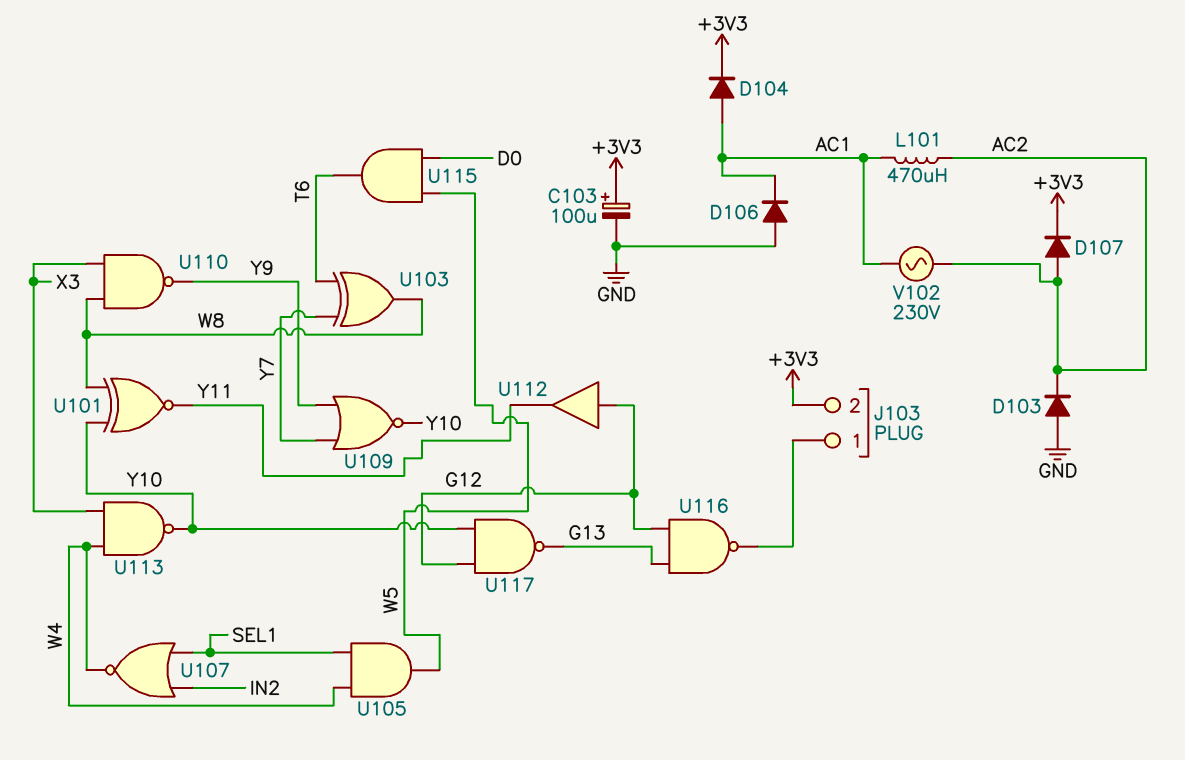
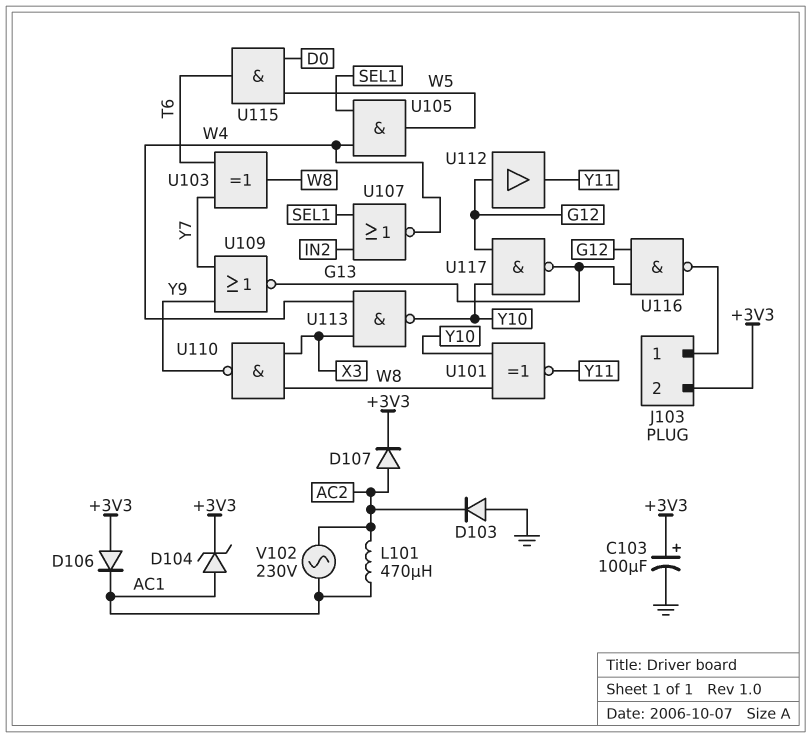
D104: diode (A AC1, K +3V3) -> zener (A AC1, K +3V3)
D106: diode (A GND, K AC1) -> diode (A +3V3, K AC1)
U109: NOR (in Y7, in Y9, out Y10) -> NOR (in Y7, in Y9, out G13)

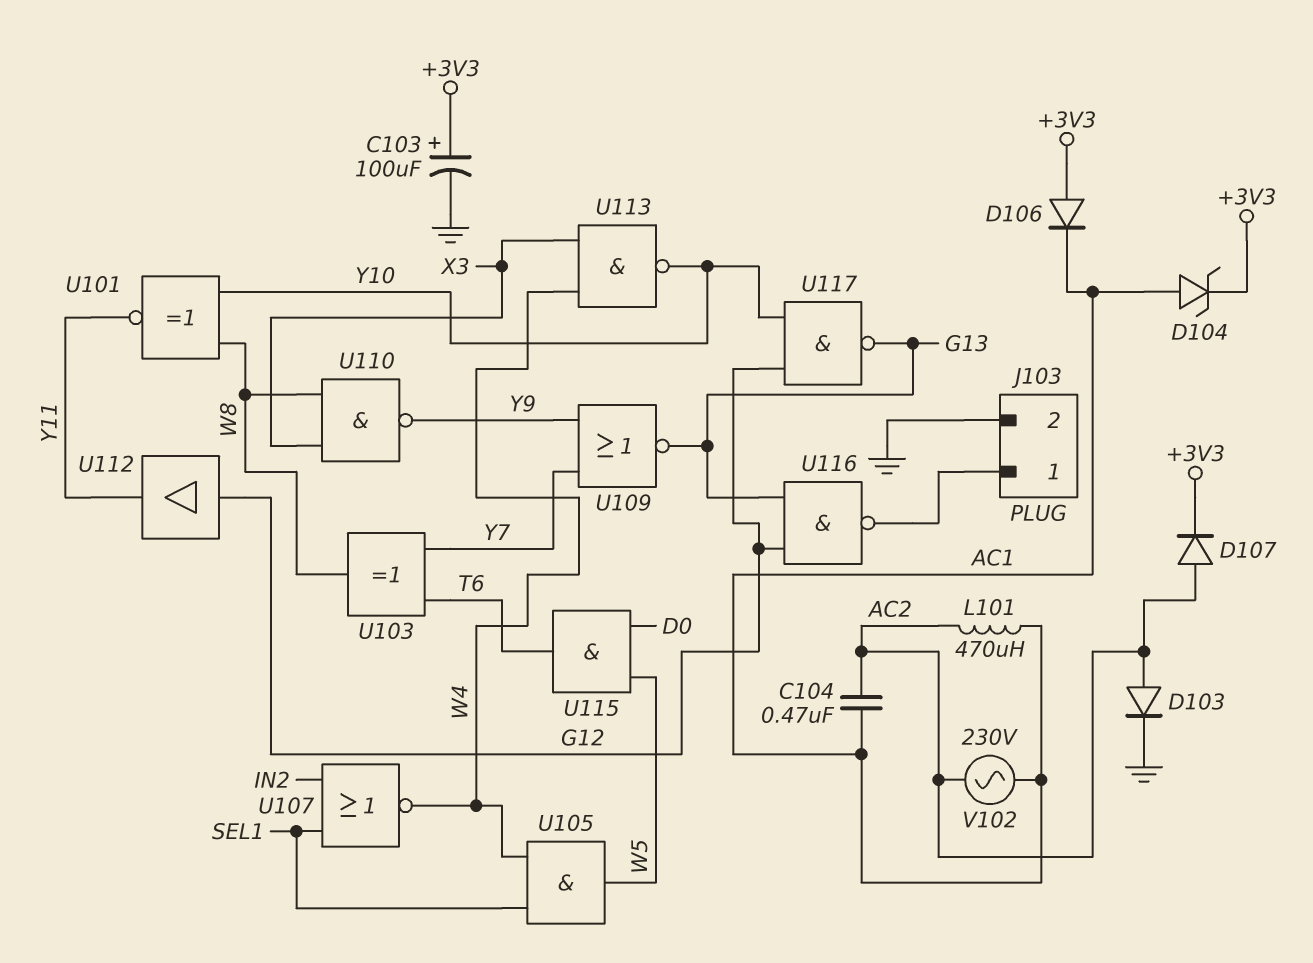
C104: none -> 470nF (AC1, AC2)
D103: diode (A GND, K AC2) -> diode (A AC2, K GND)
J103 pin 2: +3V3 -> GND

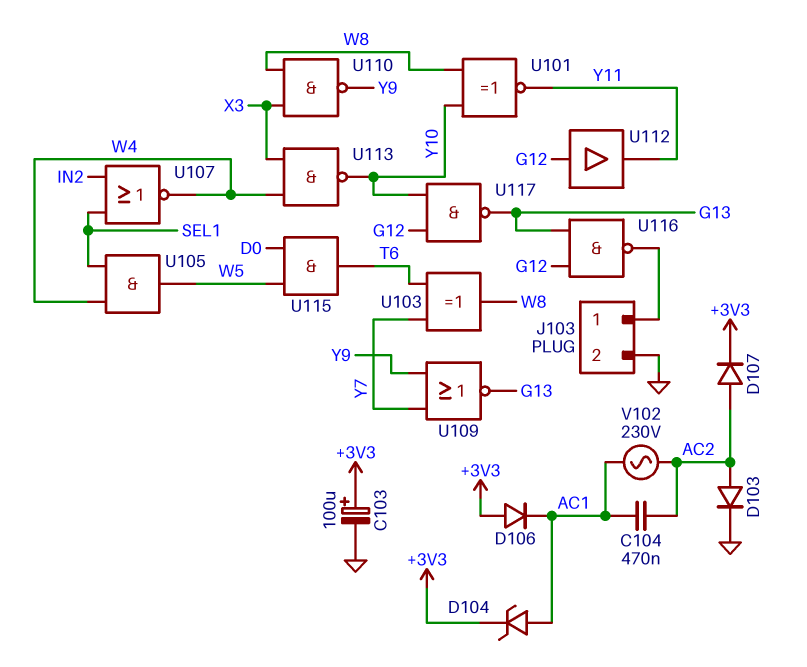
L101: 470uH (AC1, AC2) -> none

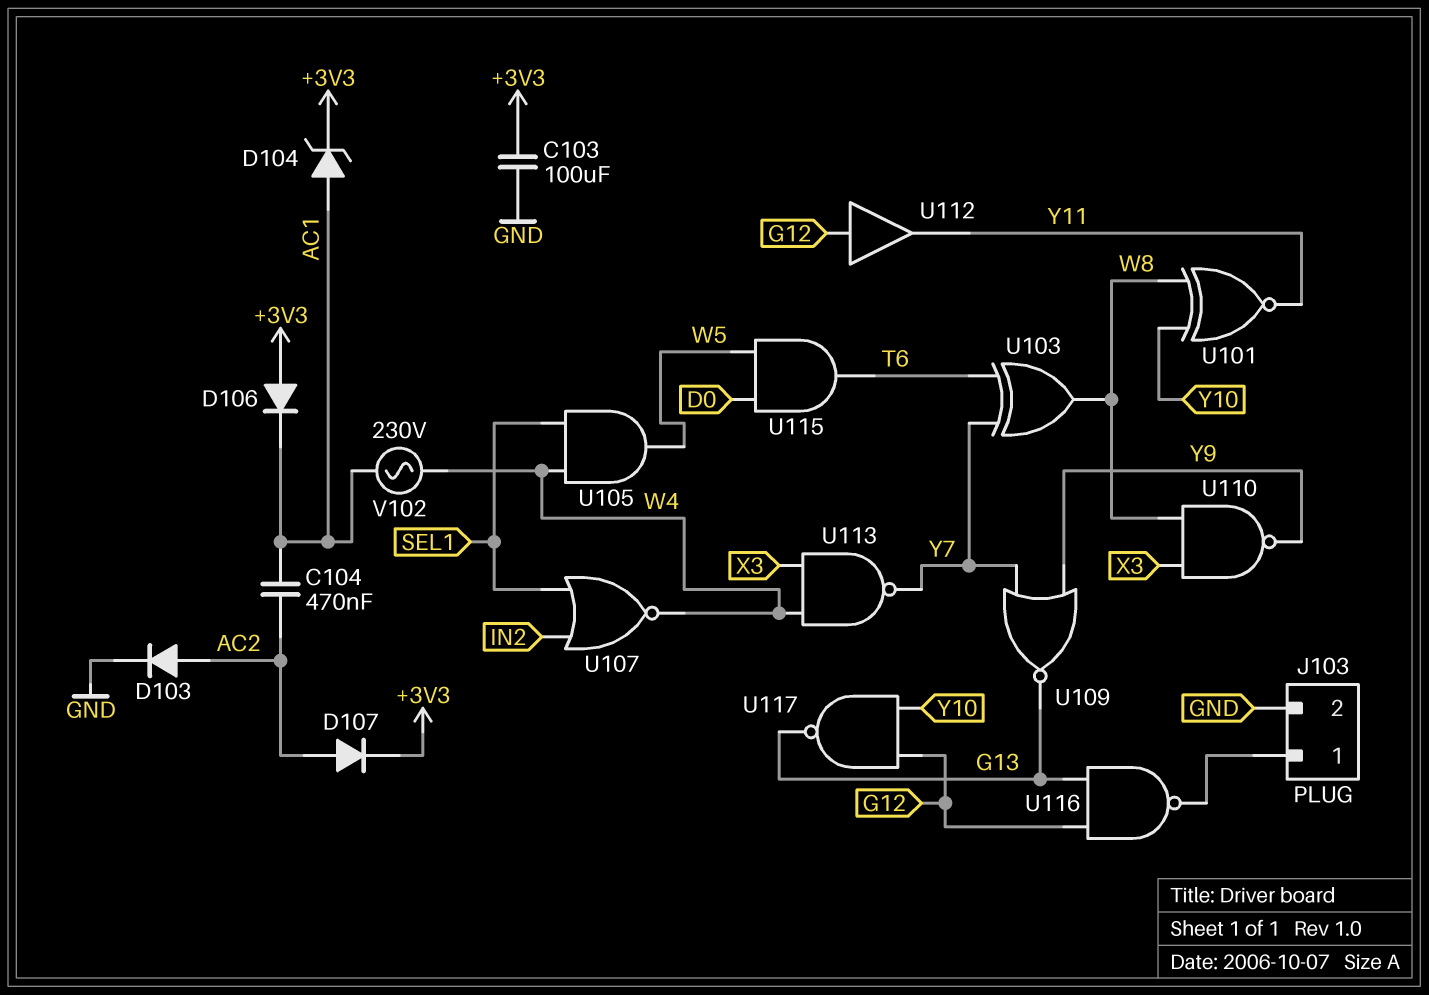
C103: 100uF (plus +3V3, minus GND) -> 100uF (+3V3, GND)
U113: NAND (in W4, in X3, out Y10) -> NAND (in W4, in X3, out Y7)
V102: AC 230V (AC1, AC2) -> AC 230V (AC1, W4)

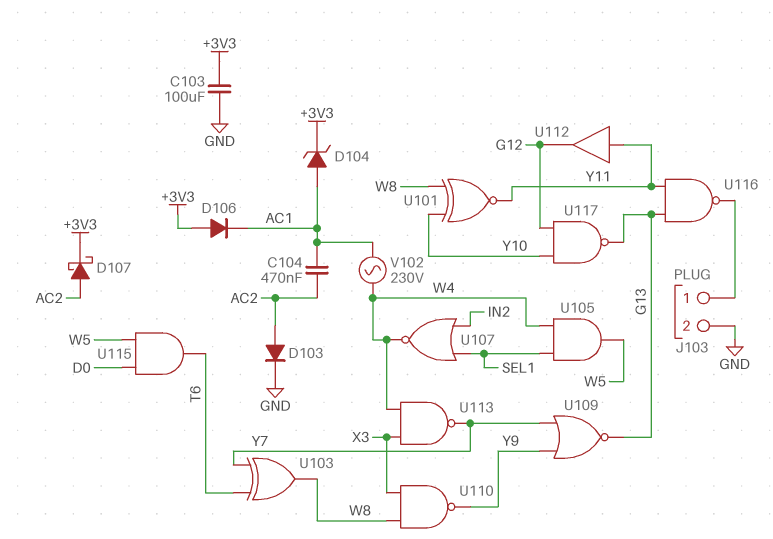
D107: diode (A AC2, K +3V3) -> schottky (A AC2, K +3V3)
U112: buffer (in G12, out Y11) -> buffer (in Y11, out G12)
U116: NAND (in G12, in G13, out J103/1) -> NAND (in G13, in Y11, out J103/1)

